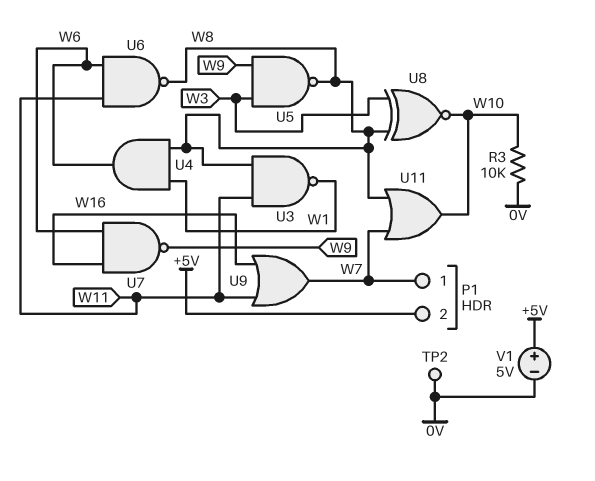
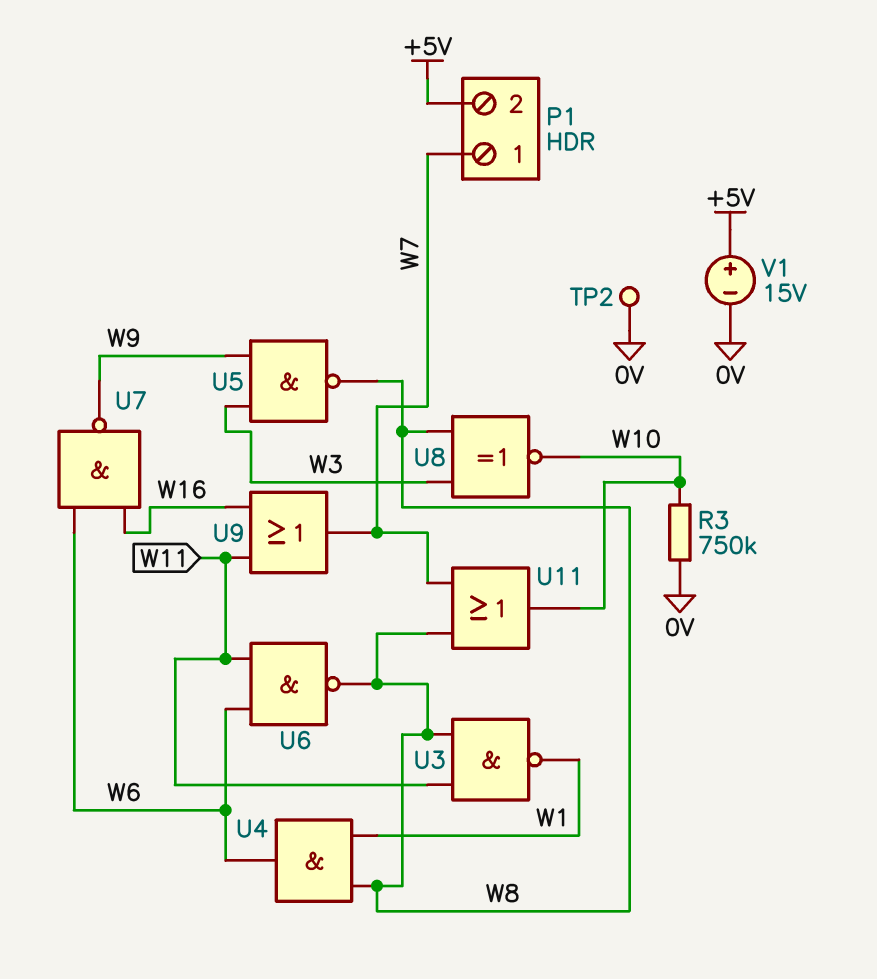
R3: 10k (0V, W10) -> 750k (0V, W10)
V1: 5V (plus +5V, minus 0V) -> 15V (plus +5V, minus 0V)

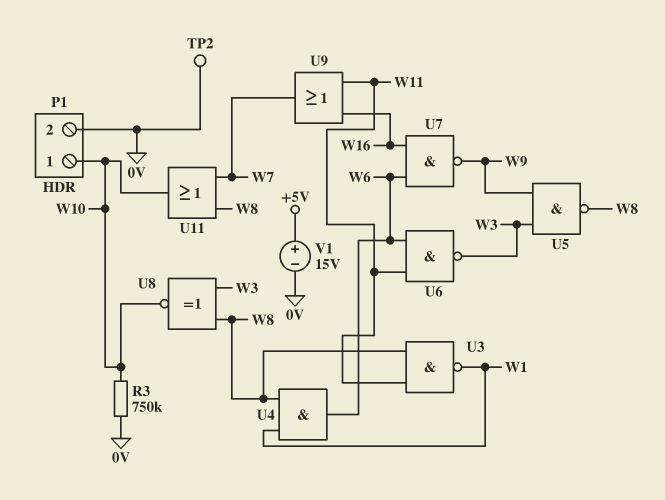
P1 pin 1: W7 -> W10
P1 pin 2: +5V -> 0V
U6: NAND (in W6, in W11, out W8) -> NAND (in W6, in W11, out W3)

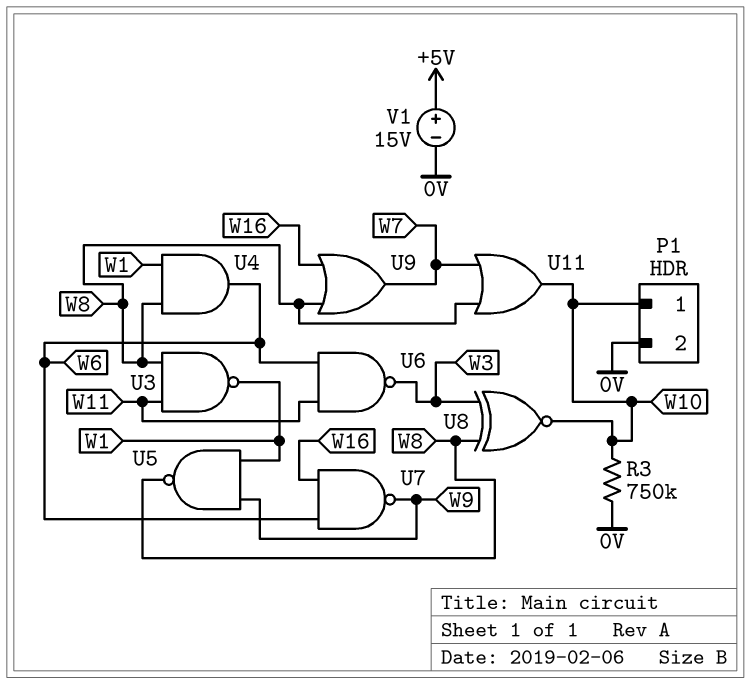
TP2: test point (0V) -> none
U5: NAND (in W3, in W9, out W8) -> NAND (in W1, in W9, out W8)
U9: OR (in W11, in W16, out W7) -> OR (in W8, in W16, out W7)

